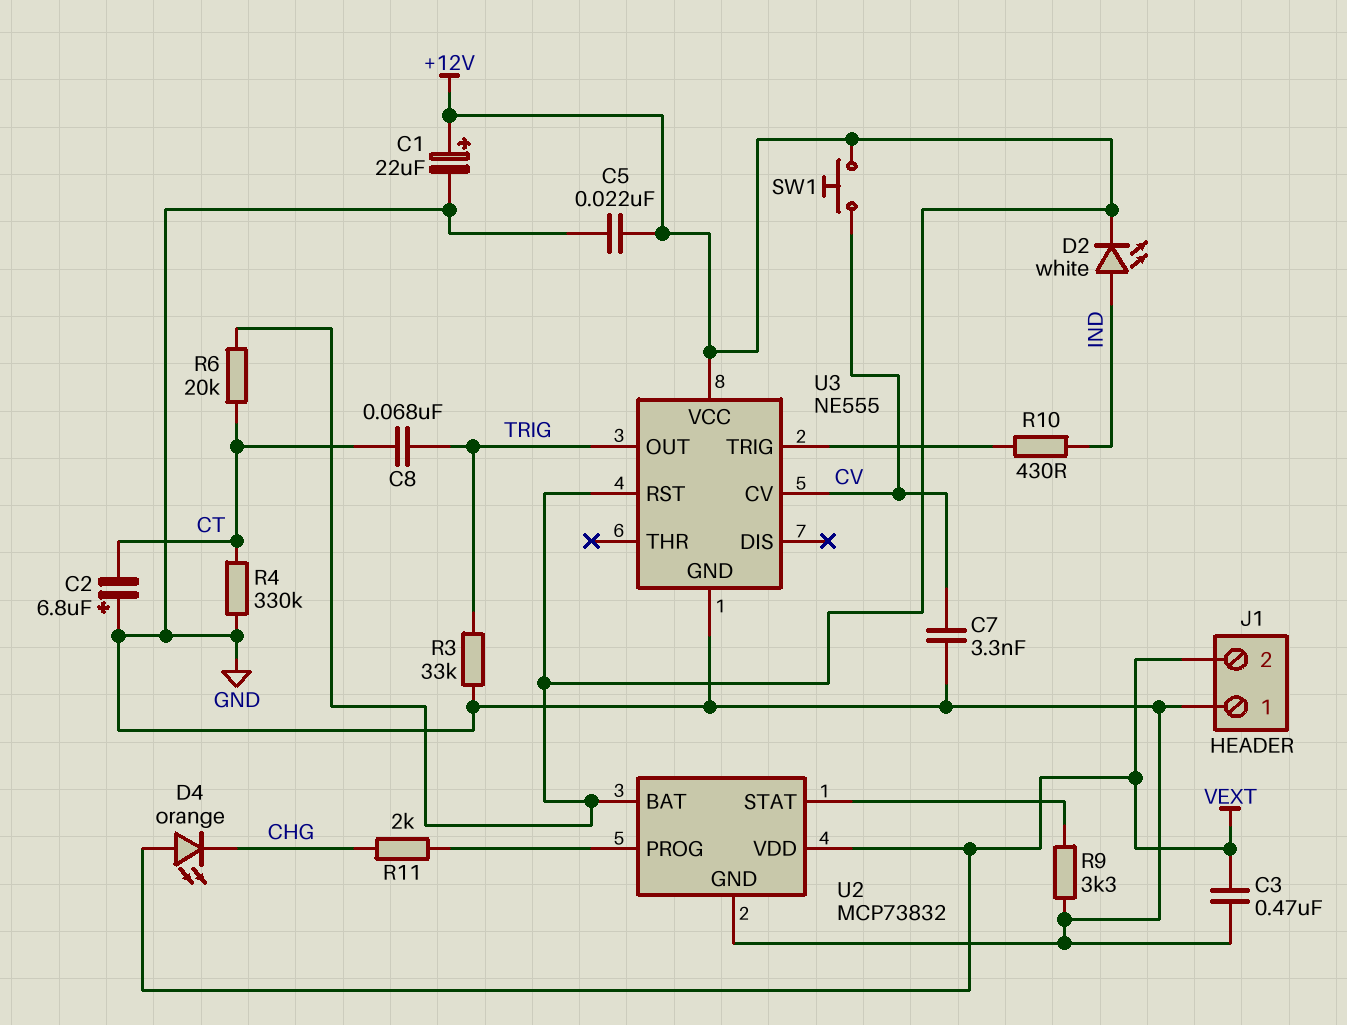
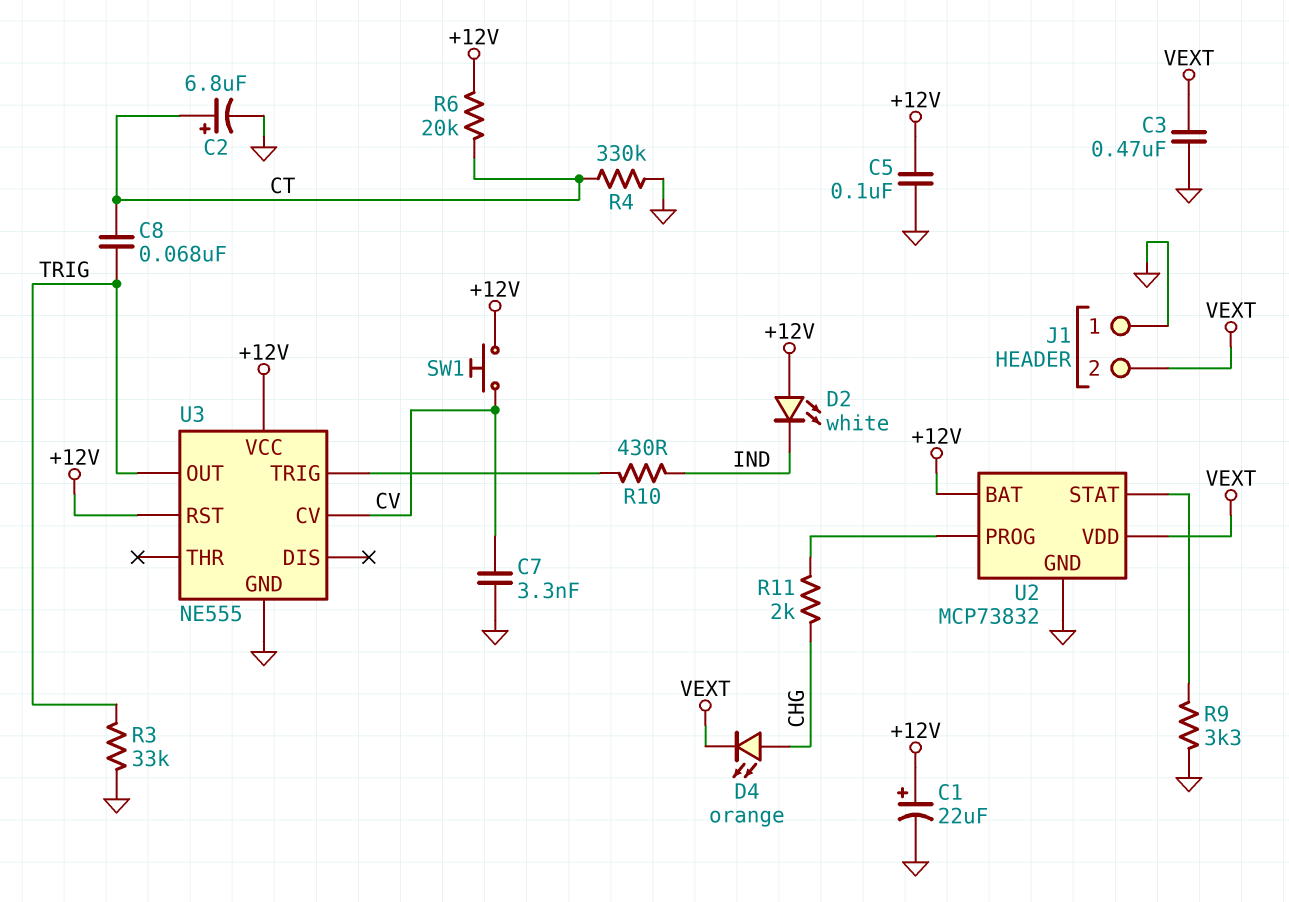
C2: 6.8uF (plus GND, minus CT) -> 6.8uF (plus CT, minus GND)
C5: 22nF (+12V, GND) -> 100nF (+12V, GND)
D2: LED white (A IND, K +12V) -> LED white (A +12V, K IND)
D4: LED orange (A VEXT, K CHG) -> LED orange (A CHG, K VEXT)

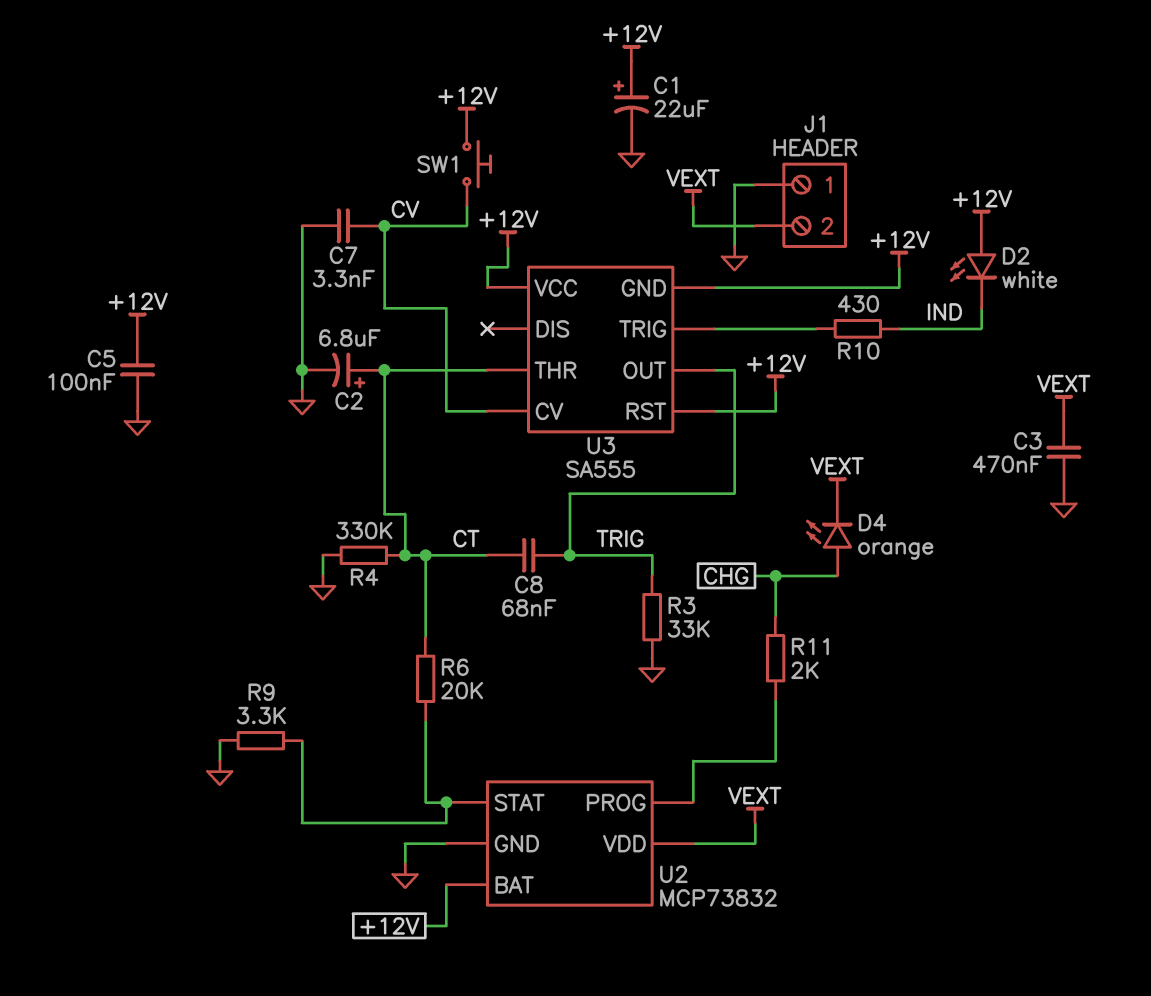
R6: 20k (+12V, CT) -> 20k (CT, U2/STAT)
U3: NE555 -> SA555
U3 pin GND: GND -> +12V
U3 pin THR: none -> CT

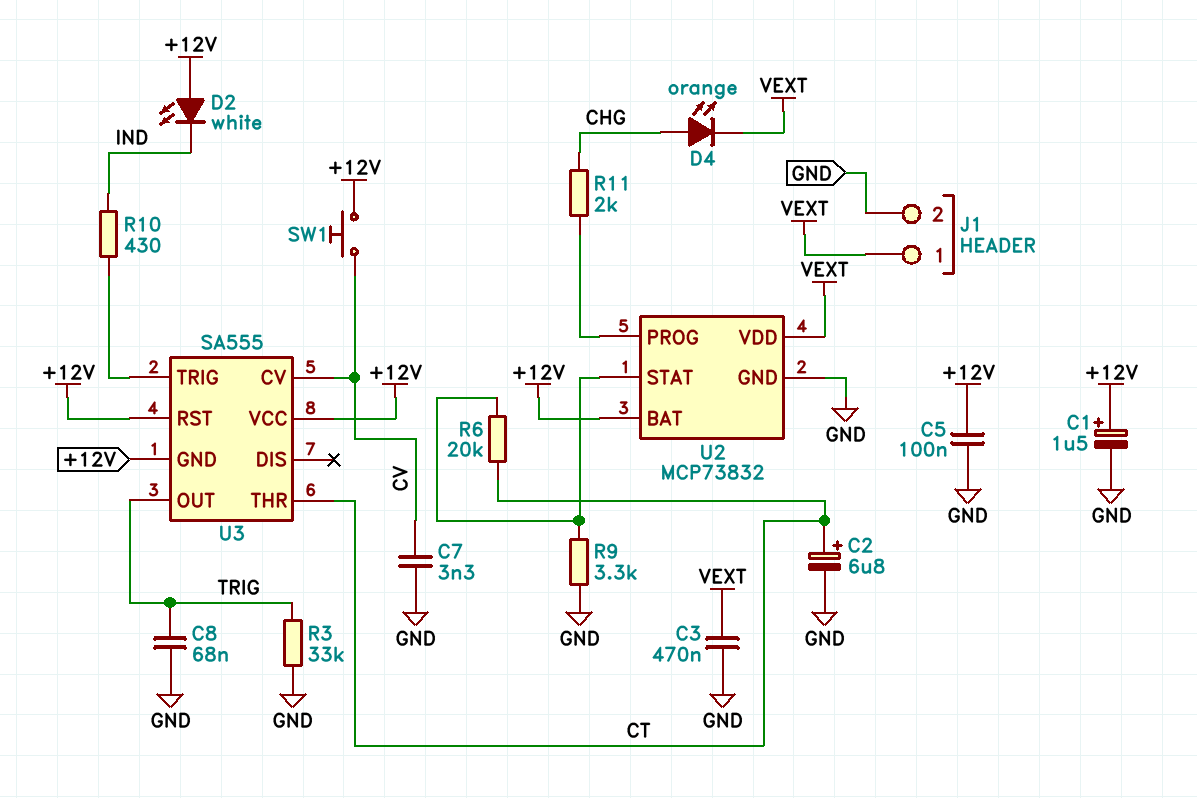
C1: 22uF (plus +12V, minus GND) -> 1.5uF (plus +12V, minus GND)
C8: 68nF (CT, TRIG) -> 68nF (GND, TRIG)
J1 pin 1: GND -> VEXT
J1 pin 2: VEXT -> GND
R4: 330k (CT, GND) -> none

